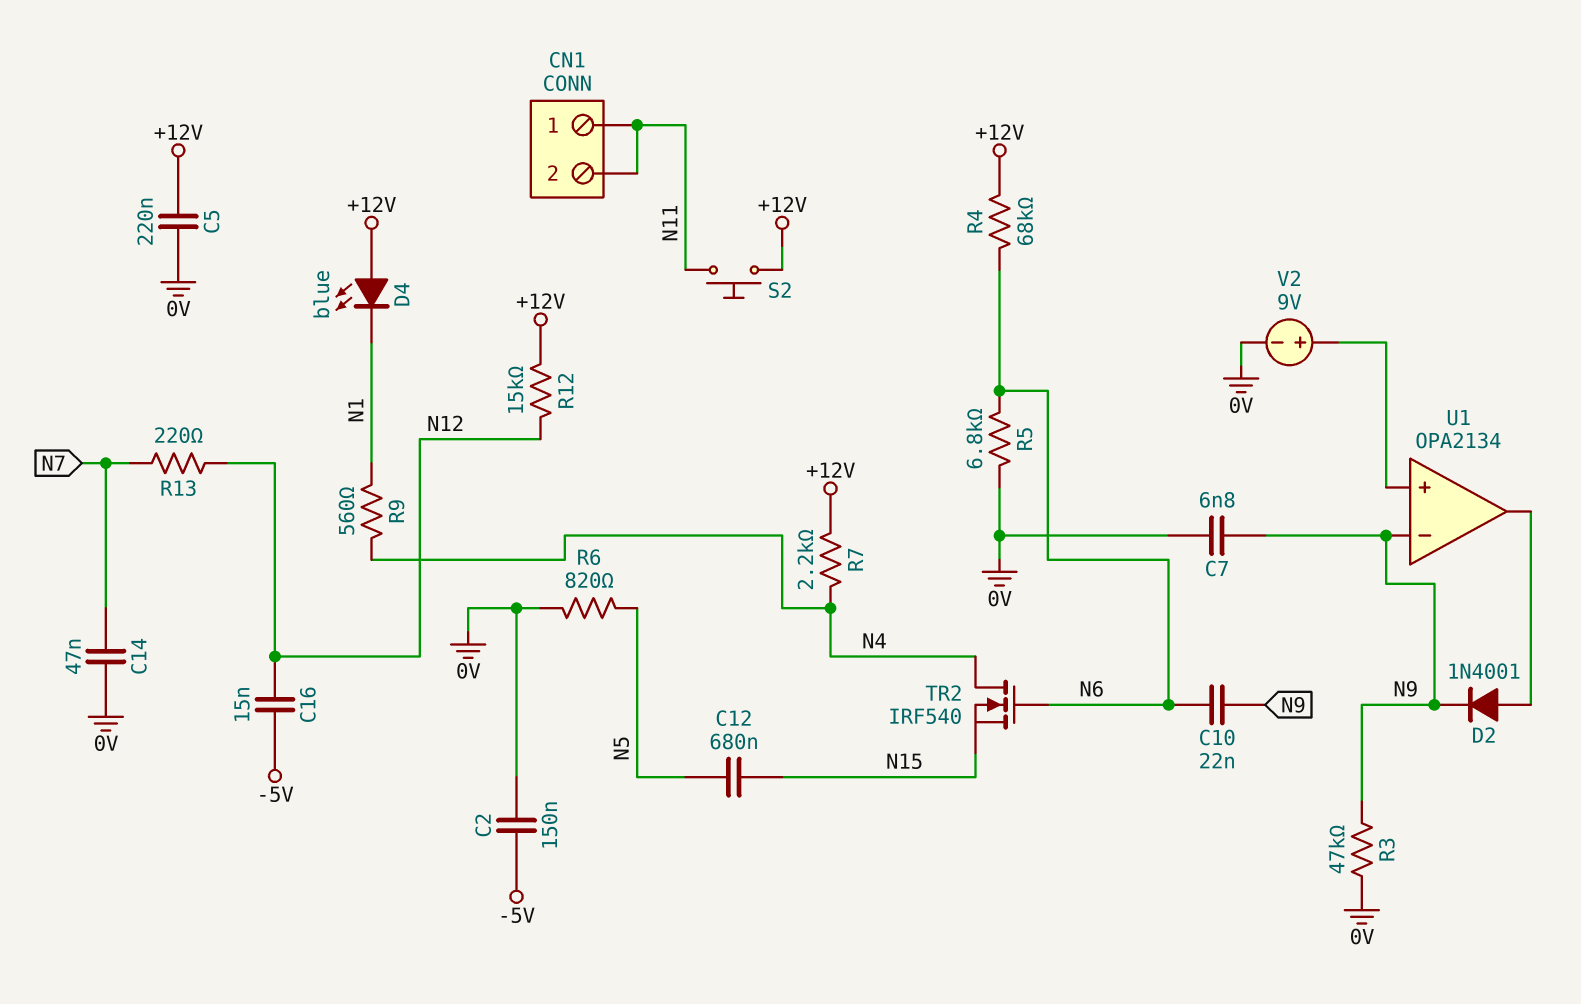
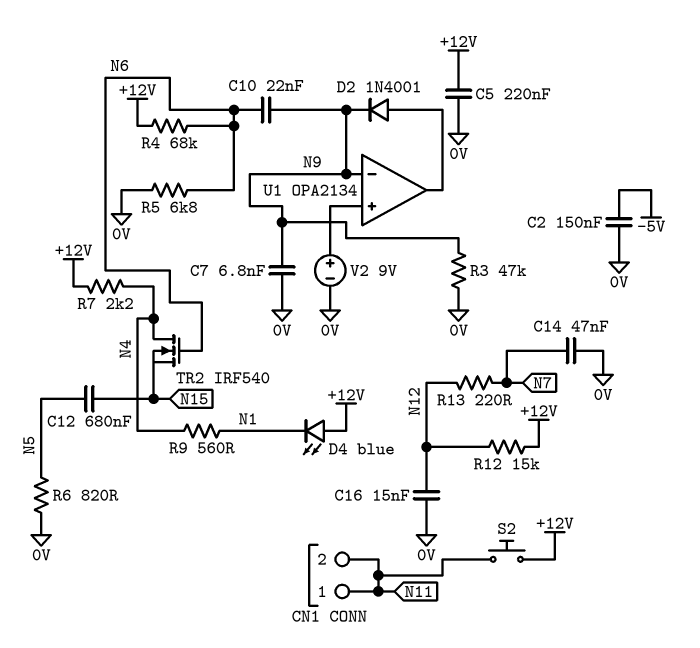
C16: 15nF (-5V, N12) -> 15nF (0V, N12)

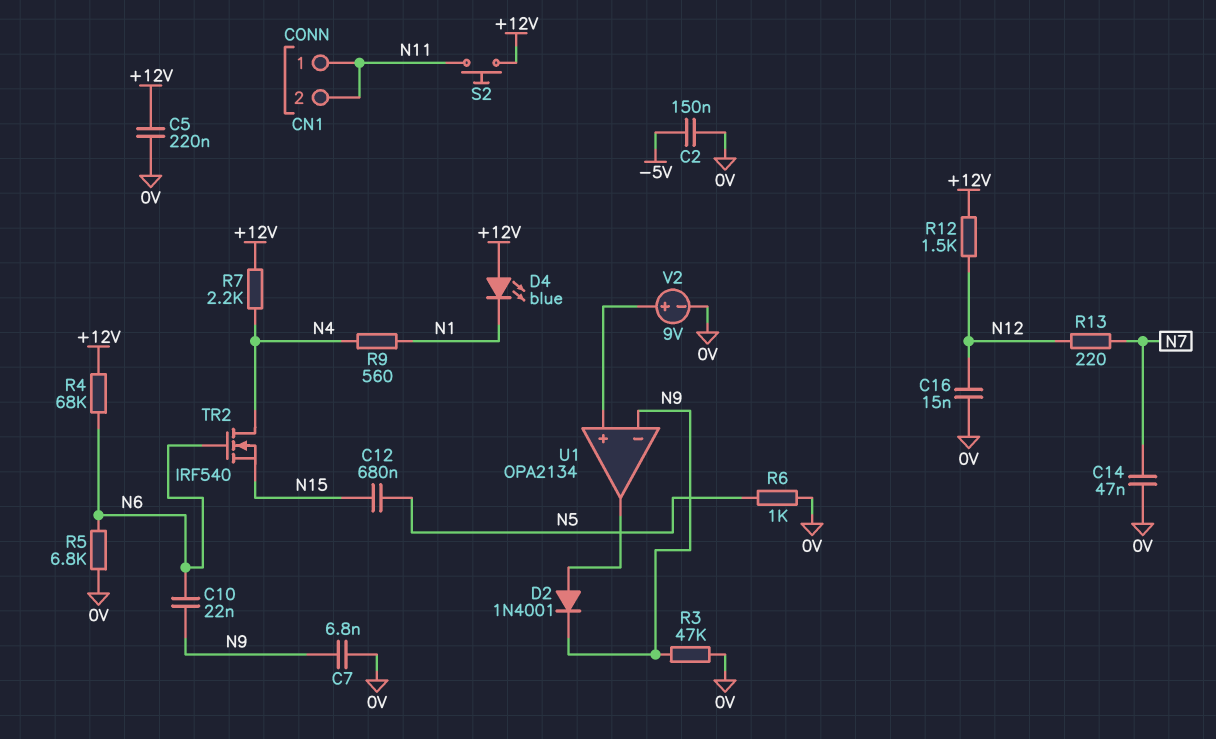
R6: 820 (0V, N5) -> 1k (0V, N5)
R12: 15k (+12V, N12) -> 1.5k (+12V, N12)

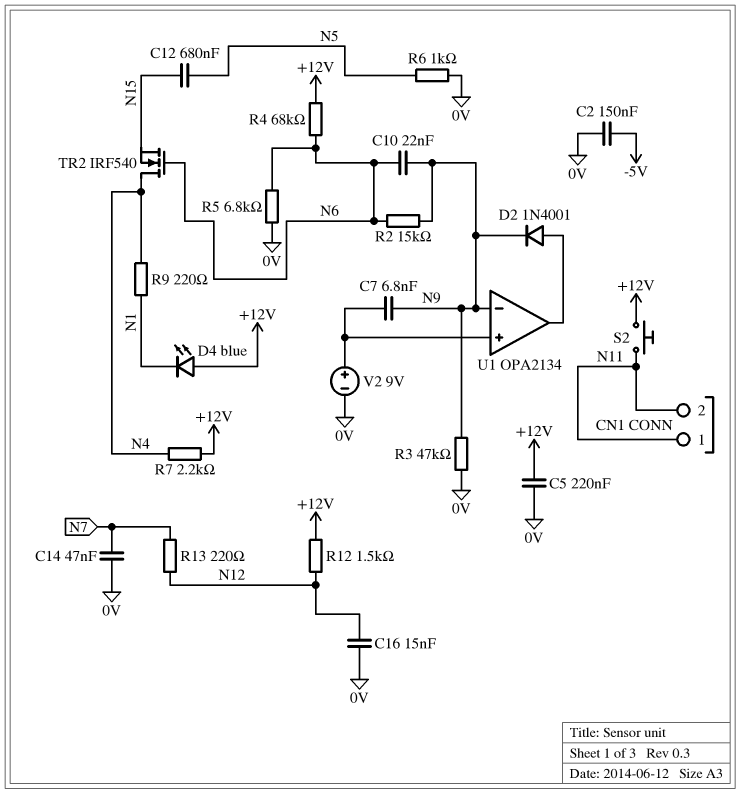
C7: 6.8nF (0V, N9) -> 6.8nF (N9, U1/in+)
R2: none -> 15k (N6, N9)
R9: 560 (N1, N4) -> 220 (N1, N4)

